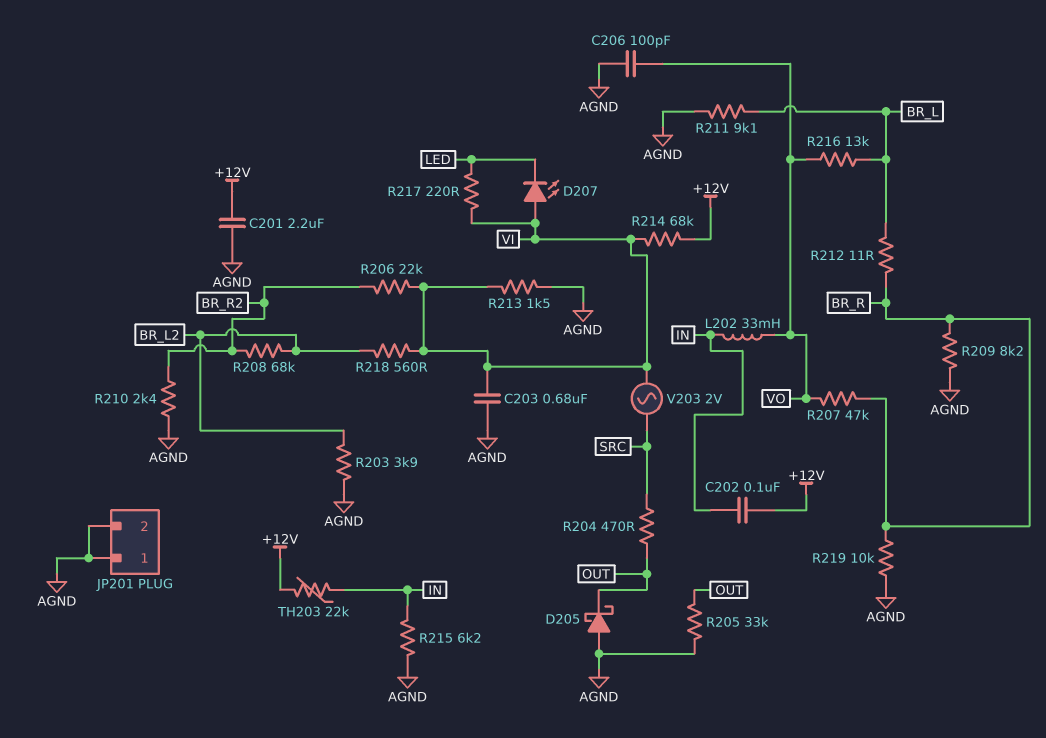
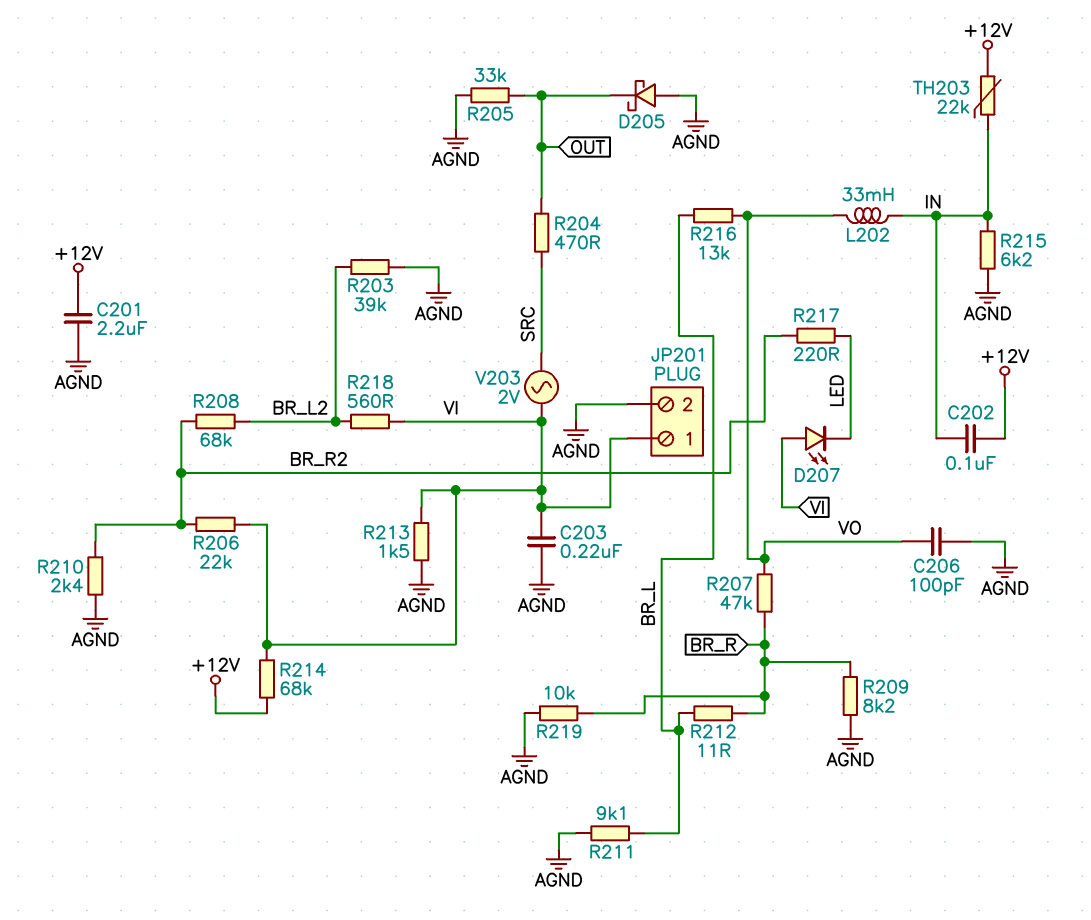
C203: 680nF (AGND, VI) -> 220nF (AGND, VI)
JP201 pin 1: AGND -> VI
R203: 3.9k (AGND, BR_L2) -> 39k (AGND, BR_L2)
R217: 220 (LED, VI) -> 220 (BR_R2, LED)

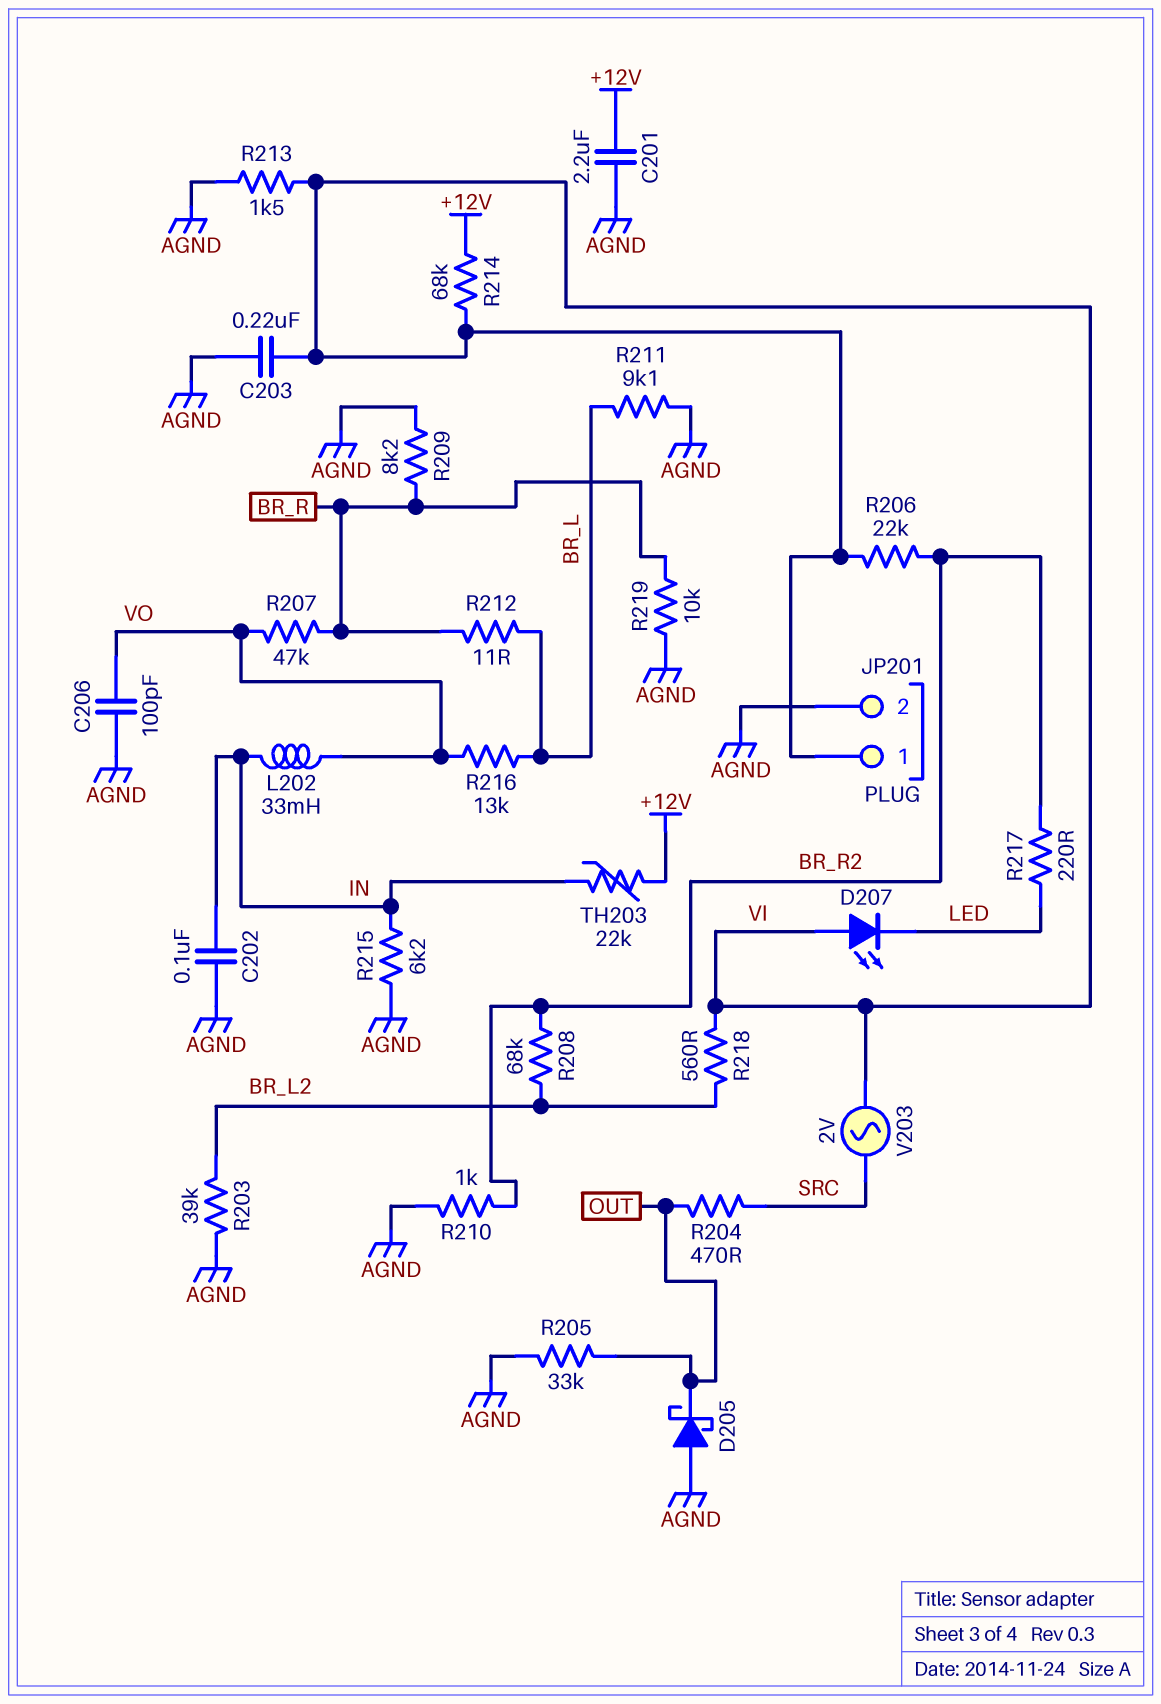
C202: 100nF (+12V, IN) -> 100nF (AGND, IN)
R210: 2.4k (AGND, BR_R2) -> 1k (AGND, BR_R2)

